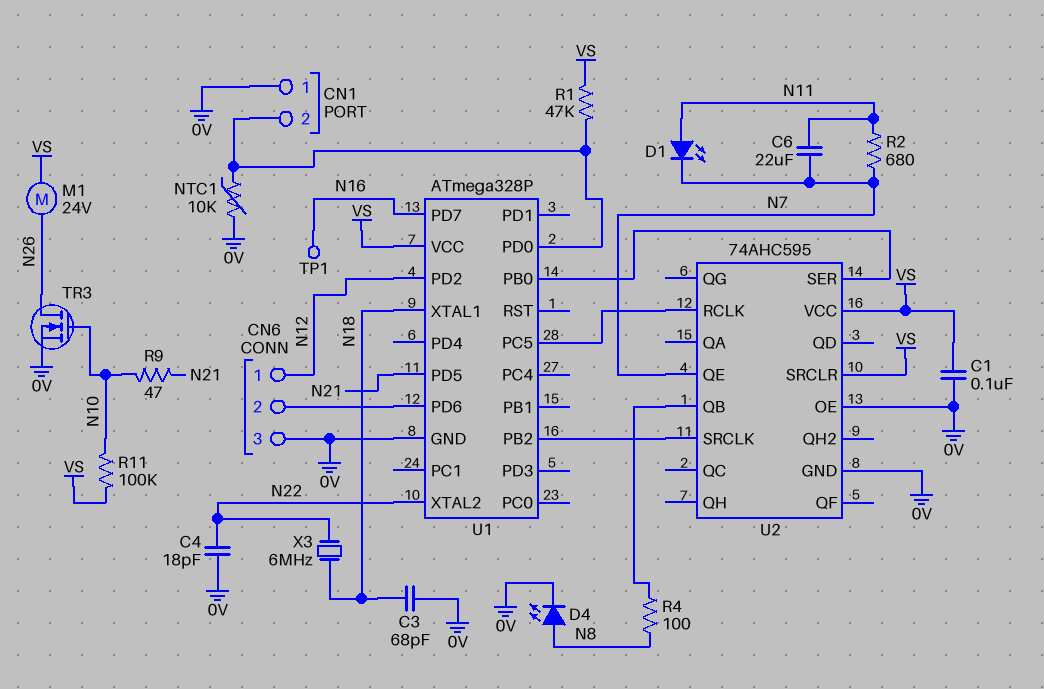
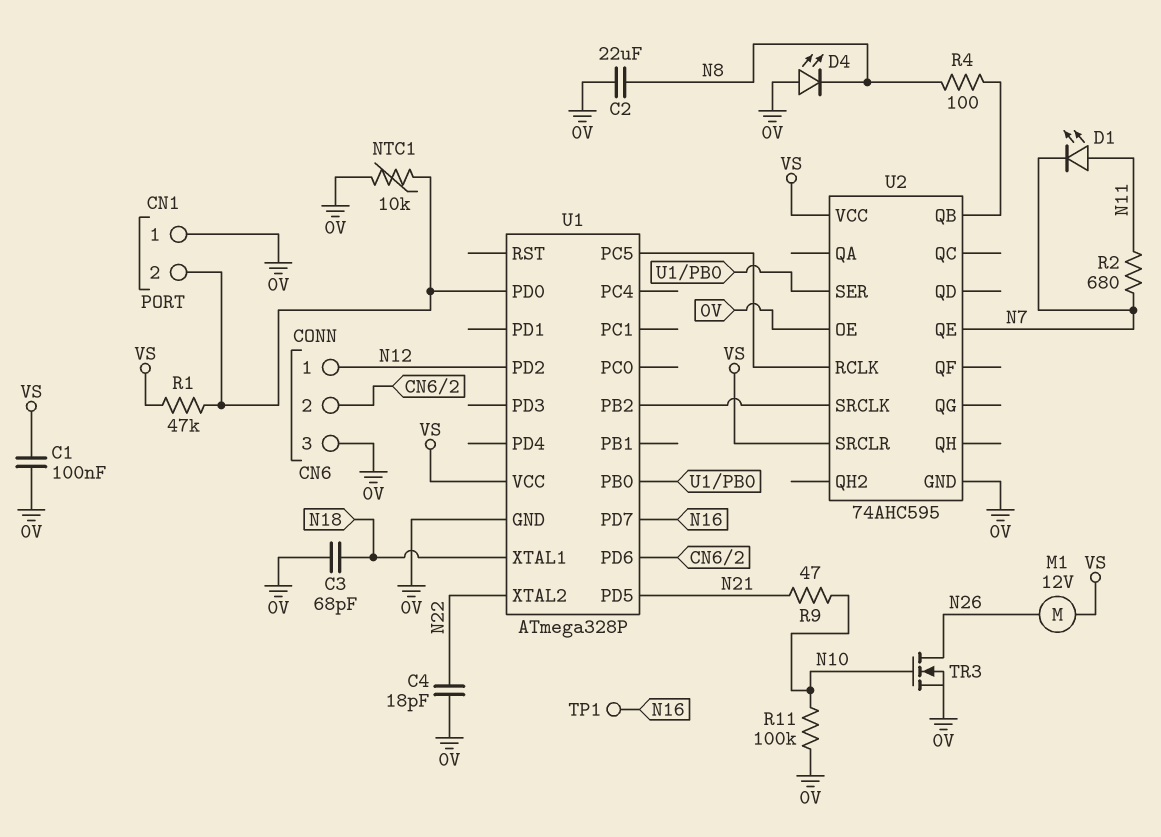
C2: none -> 22uF (0V, N8)
C6: 22uF (N7, N11) -> none
D4: LED (A N8, K 0V) -> LED (A 0V, K N8)
M1: motor 24V (N26, VS) -> motor 12V (N26, VS)
R11: 100k (N10, VS) -> 100k (0V, N10)
X3: 6MHz (N18, N22) -> none

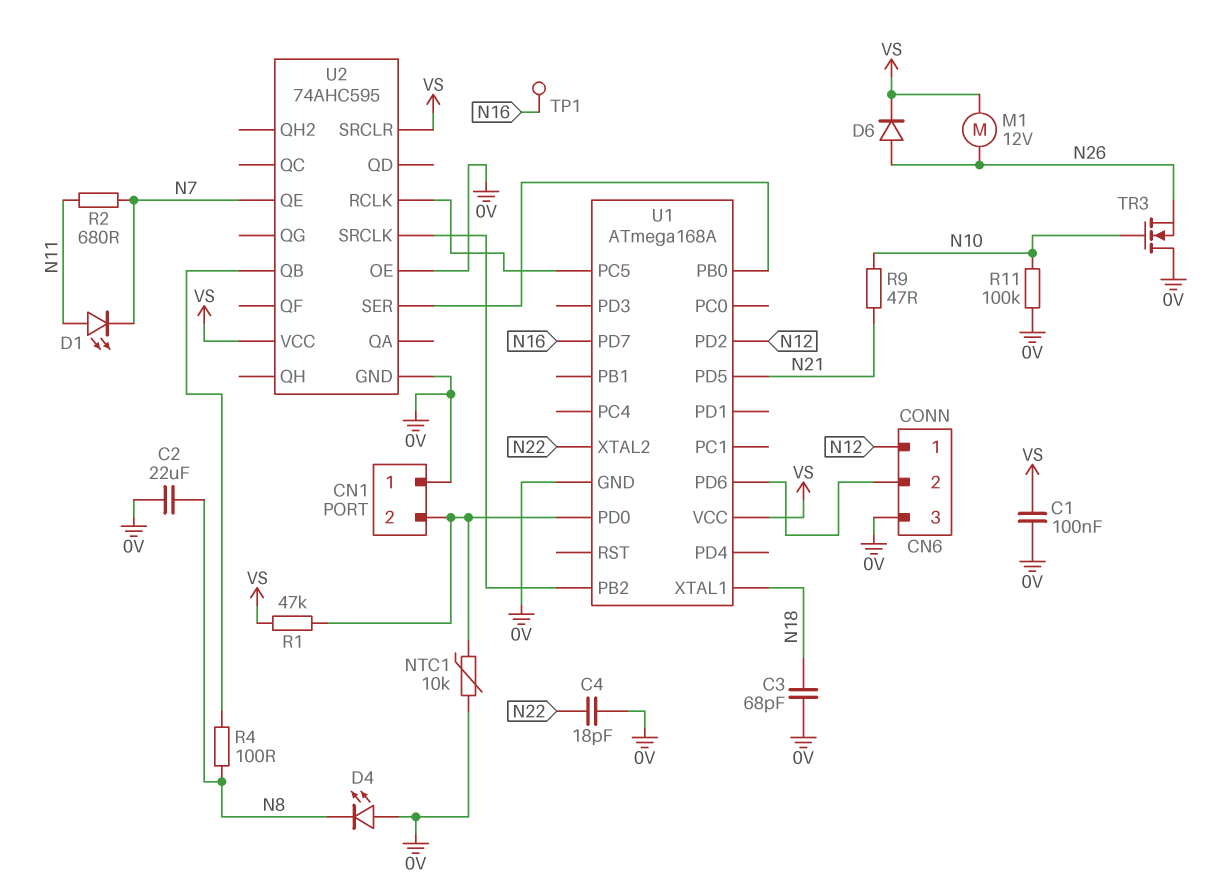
D6: none -> diode (A N26, K VS)
TR3: NMOS (G N10, D N26, S 0V) -> NMOS (G N10, D 0V, S N26)
U1: ATmega328P -> ATmega168A

